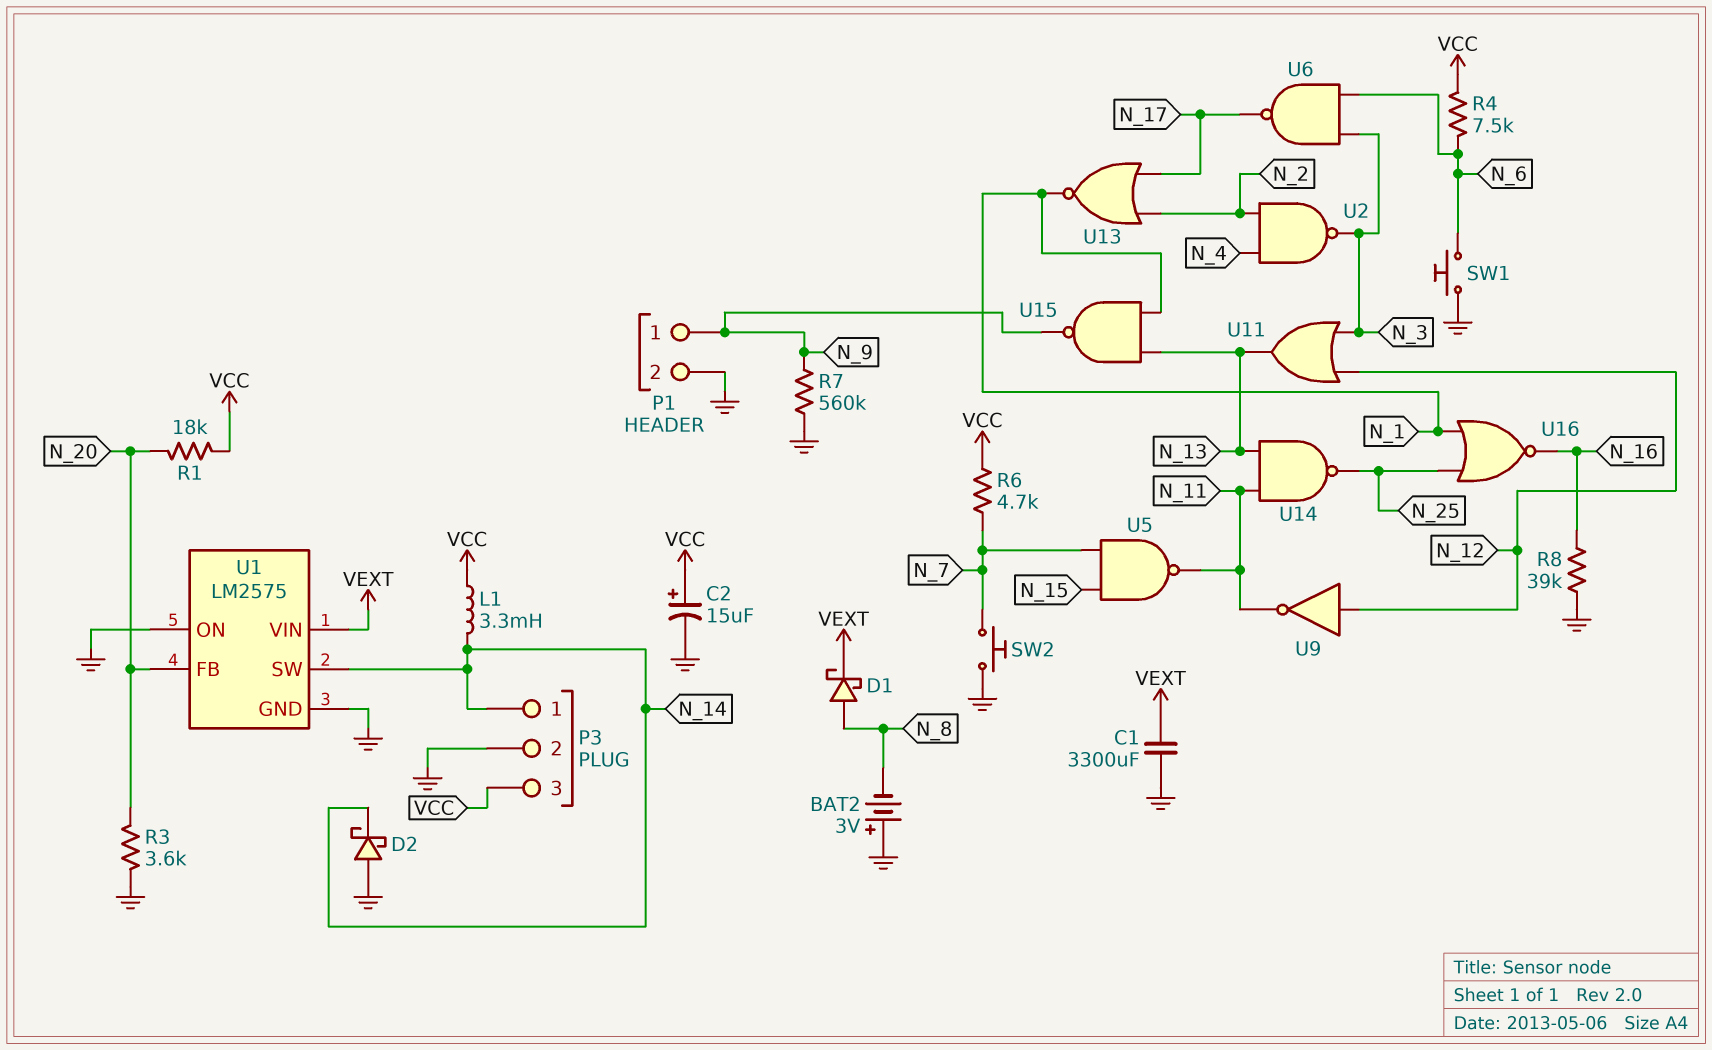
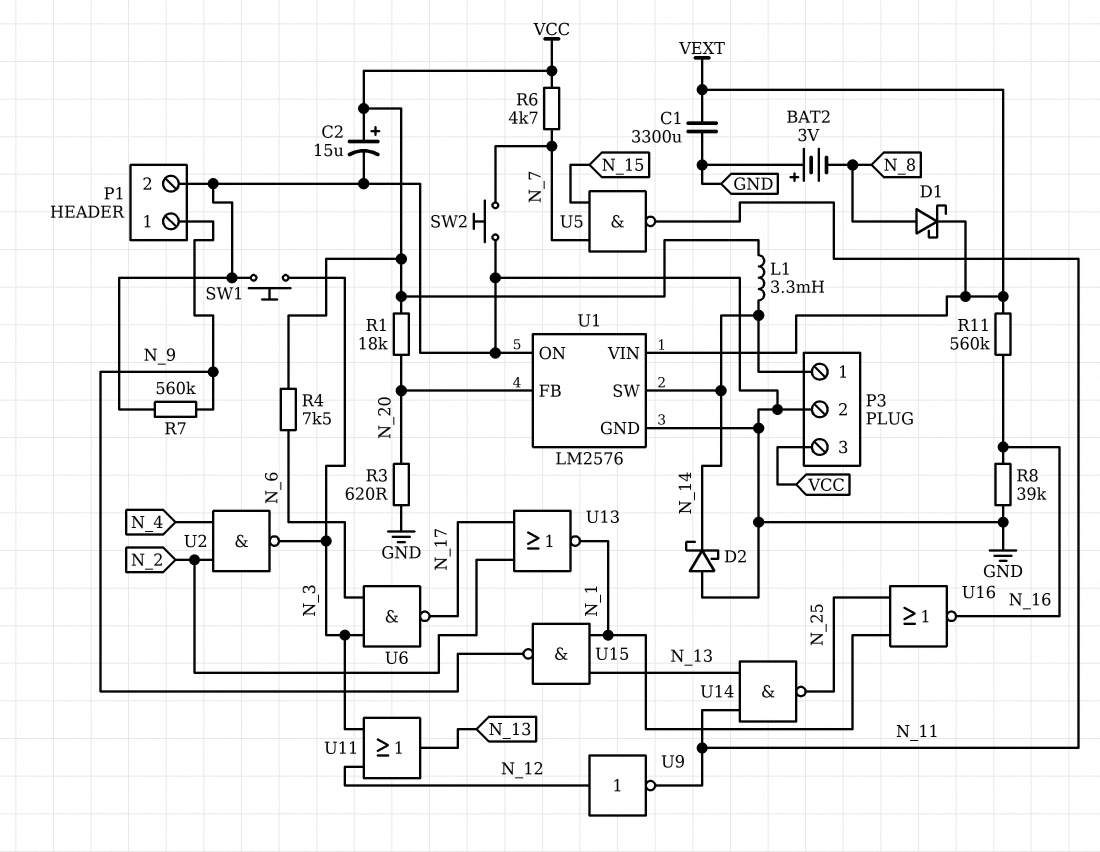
R3: 3.6k (GND, N_20) -> 620 (GND, N_20)
R11: none -> 560k (N_16, VEXT)
SW1: button (GND, N_6) -> button (GND, N_3)
U1: LM2575 -> LM2576

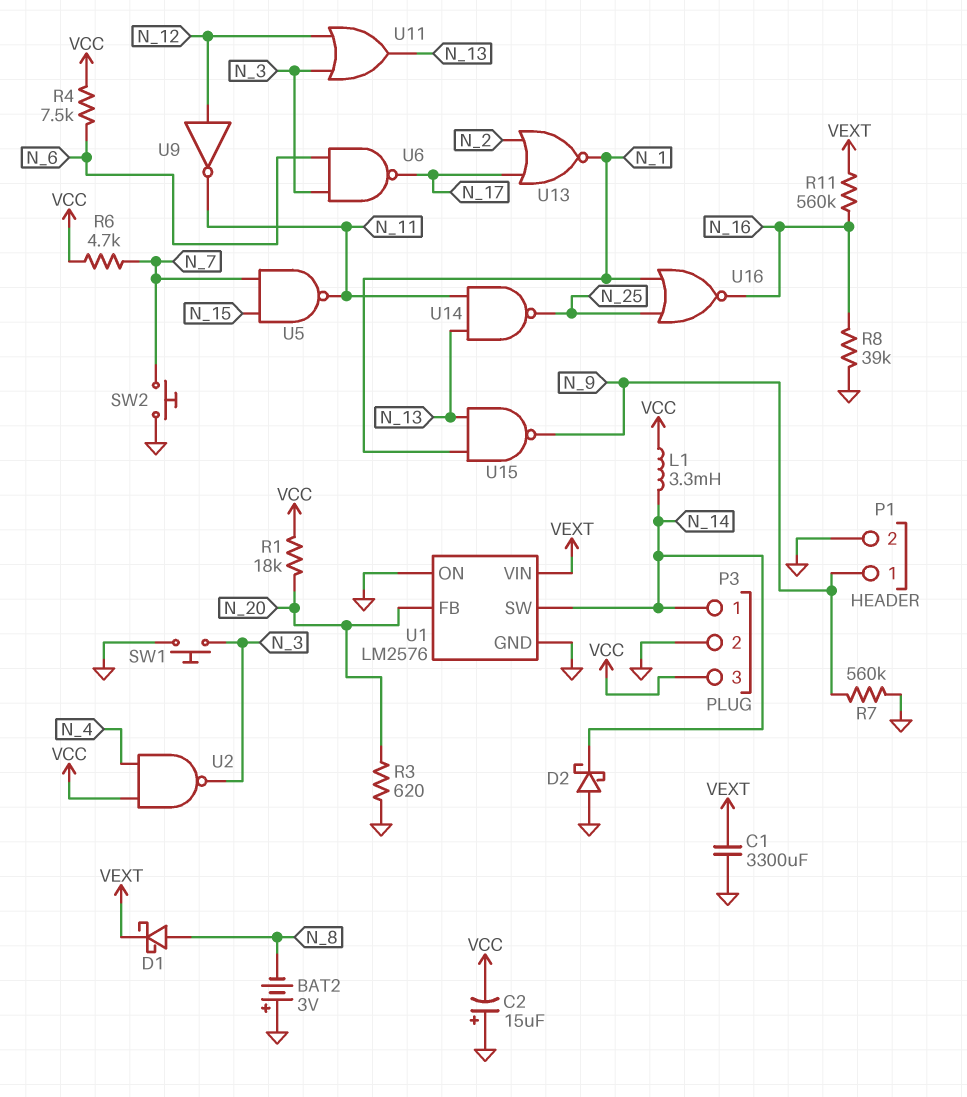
C2: 15uF (plus VCC, minus GND) -> 15uF (plus GND, minus VCC)
U2: NAND (in N_2, in N_4, out N_3) -> NAND (in N_4, in VCC, out N_3)

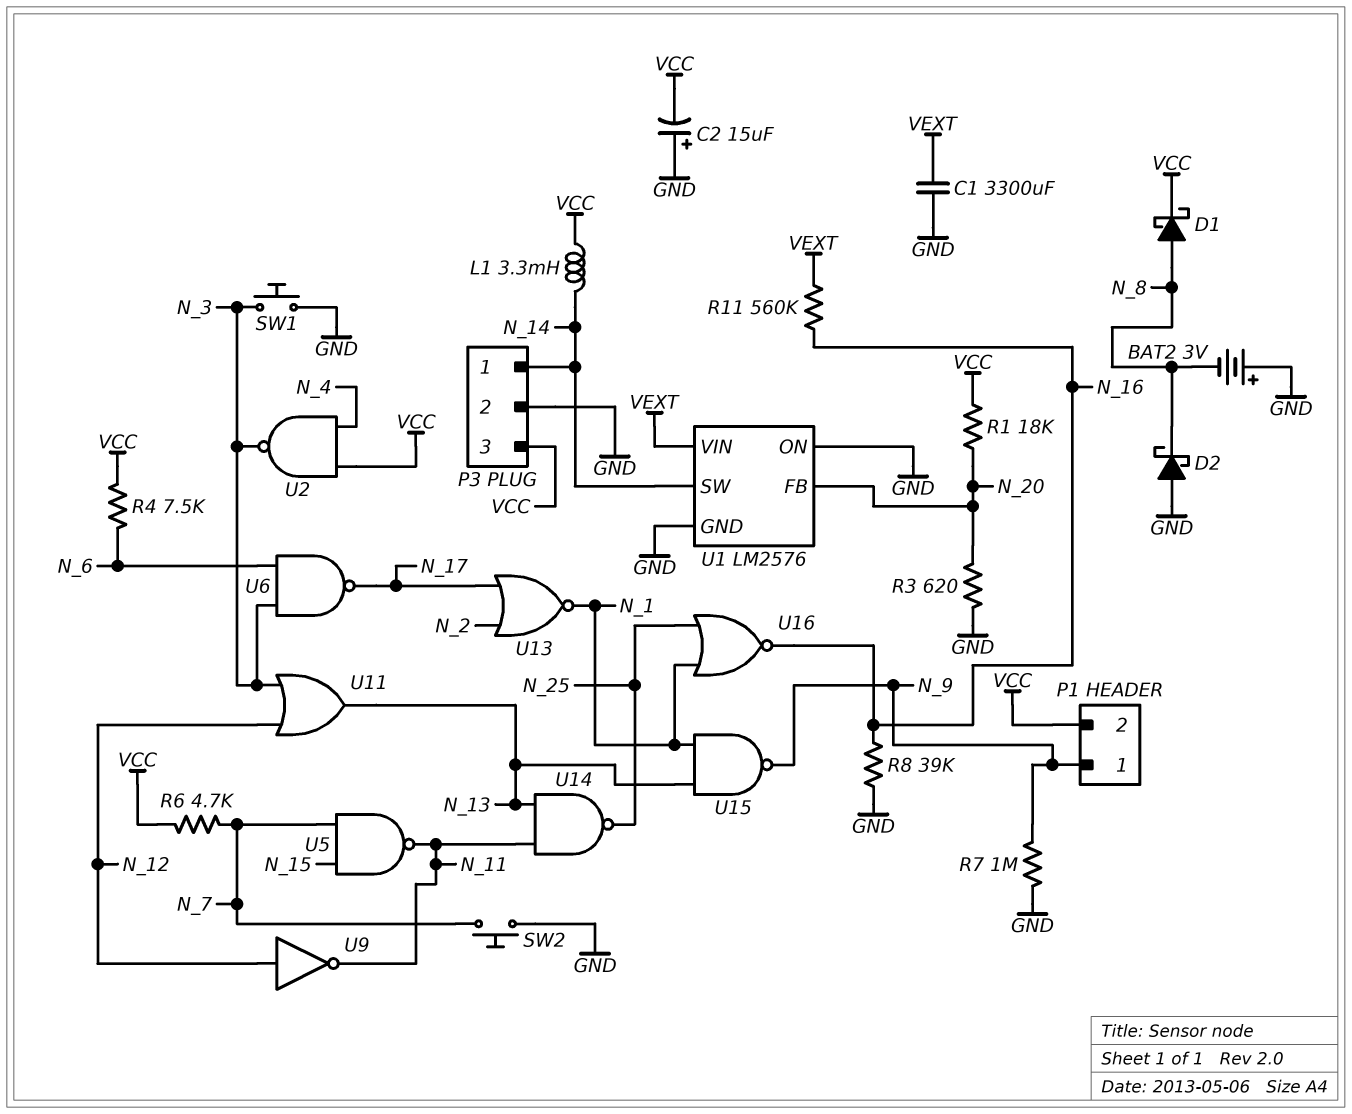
D1: schottky (A N_8, K VEXT) -> schottky (A N_8, K VCC)
D2: schottky (A GND, K N_14) -> schottky (A GND, K N_8)
P1 pin 2: GND -> VCC
R7: 560k (GND, N_9) -> 1M (GND, N_9)

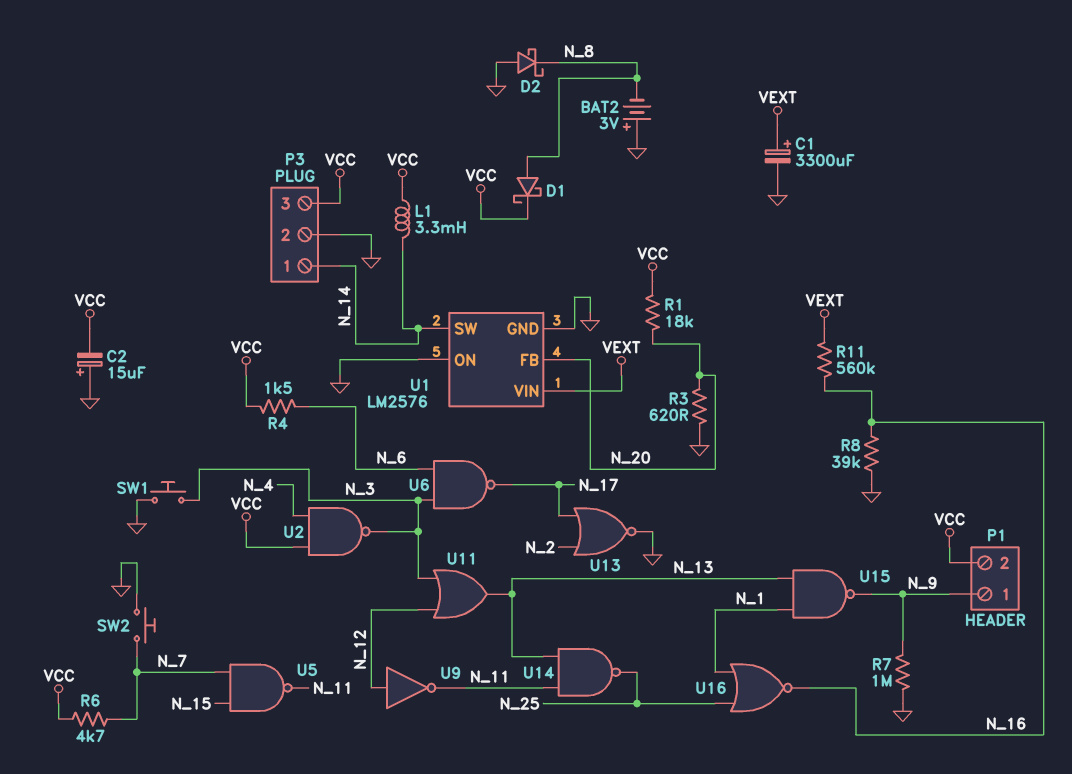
C1: 3300uF (GND, VEXT) -> 3300uF (plus VEXT, minus GND)
R4: 7.5k (N_6, VCC) -> 1.5k (N_6, VCC)
U13: NOR (in N_2, in N_17, out N_1) -> NOR (in N_2, in N_17, out GND)

